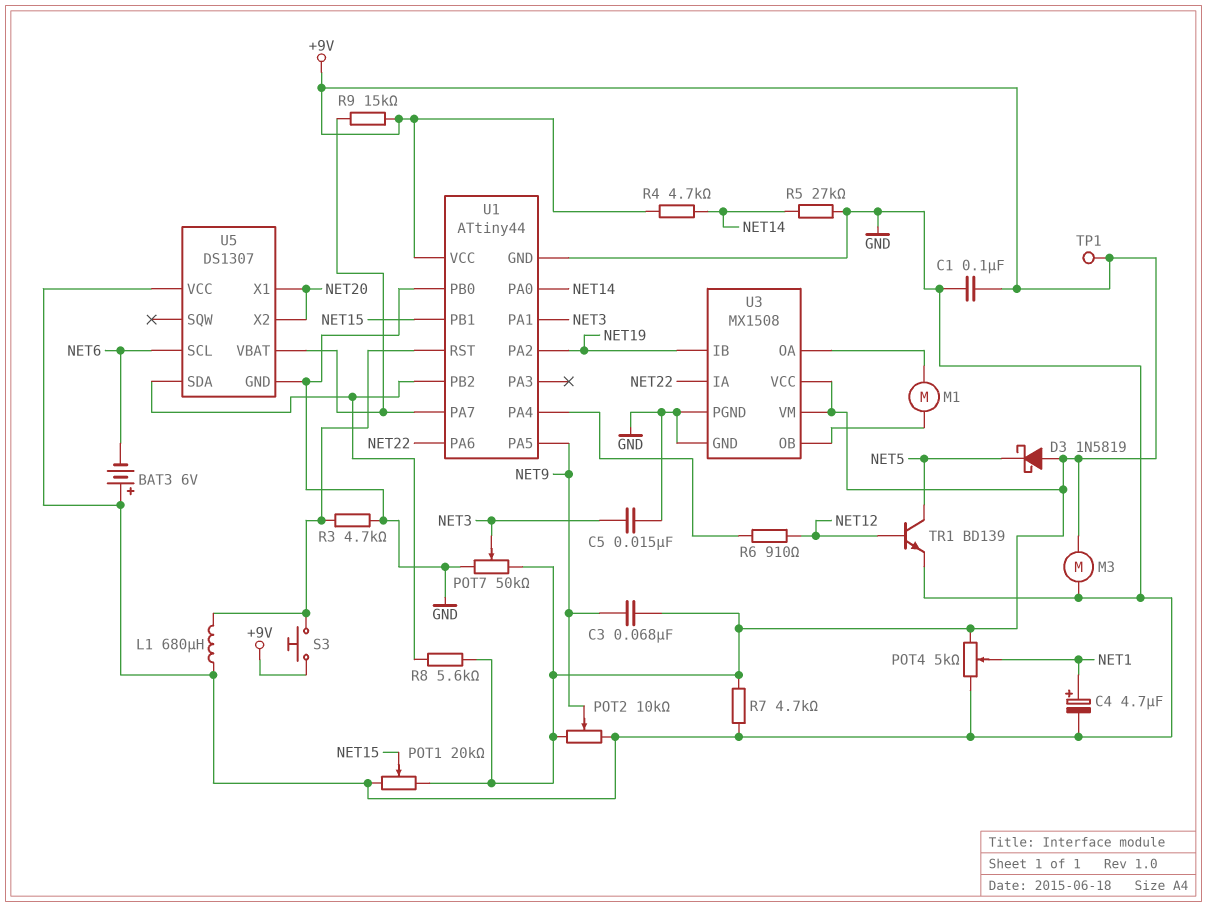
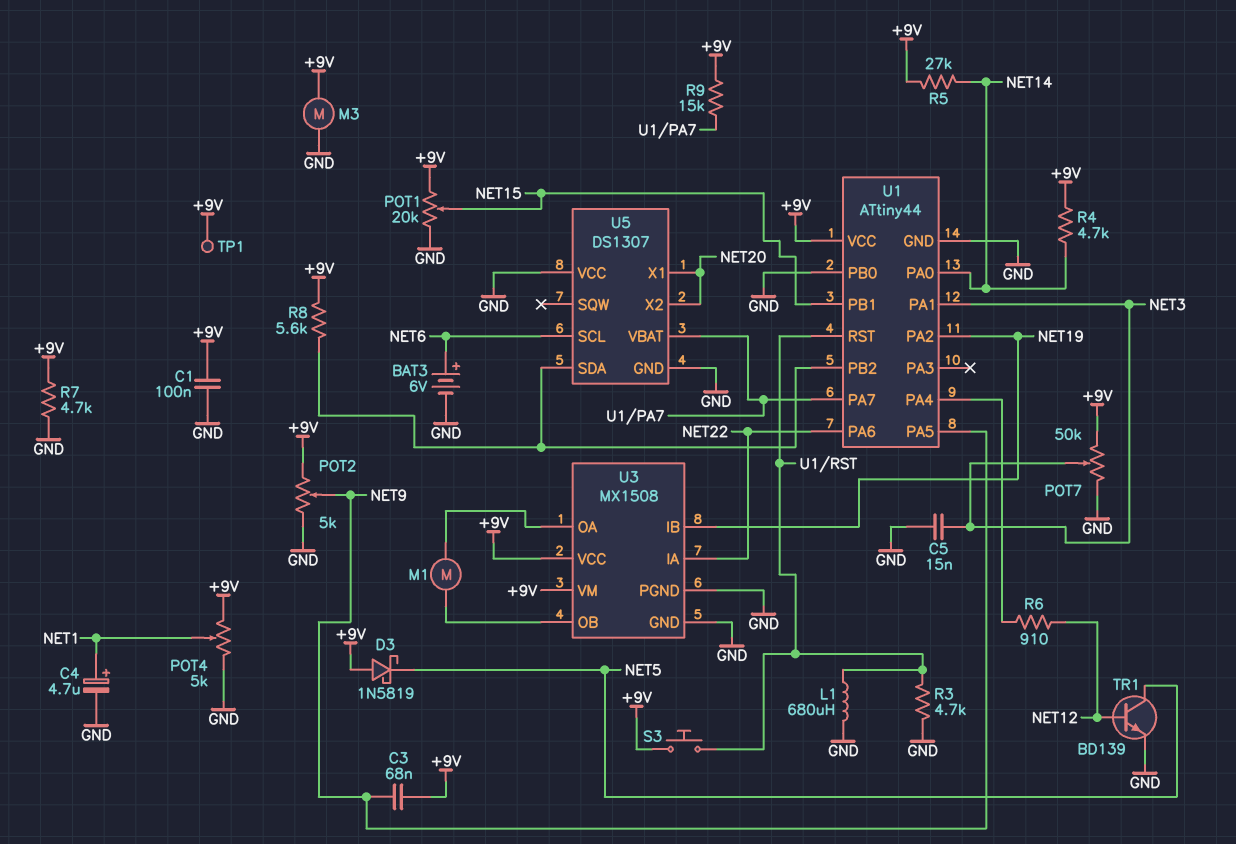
BAT3: 6V (plus GND, minus NET6) -> 6V (plus NET6, minus GND)
POT2: 10k (+9V, GND, wiper NET9) -> 5k (+9V, GND, wiper NET9)
R5: 27k (GND, NET14) -> 27k (+9V, NET14)

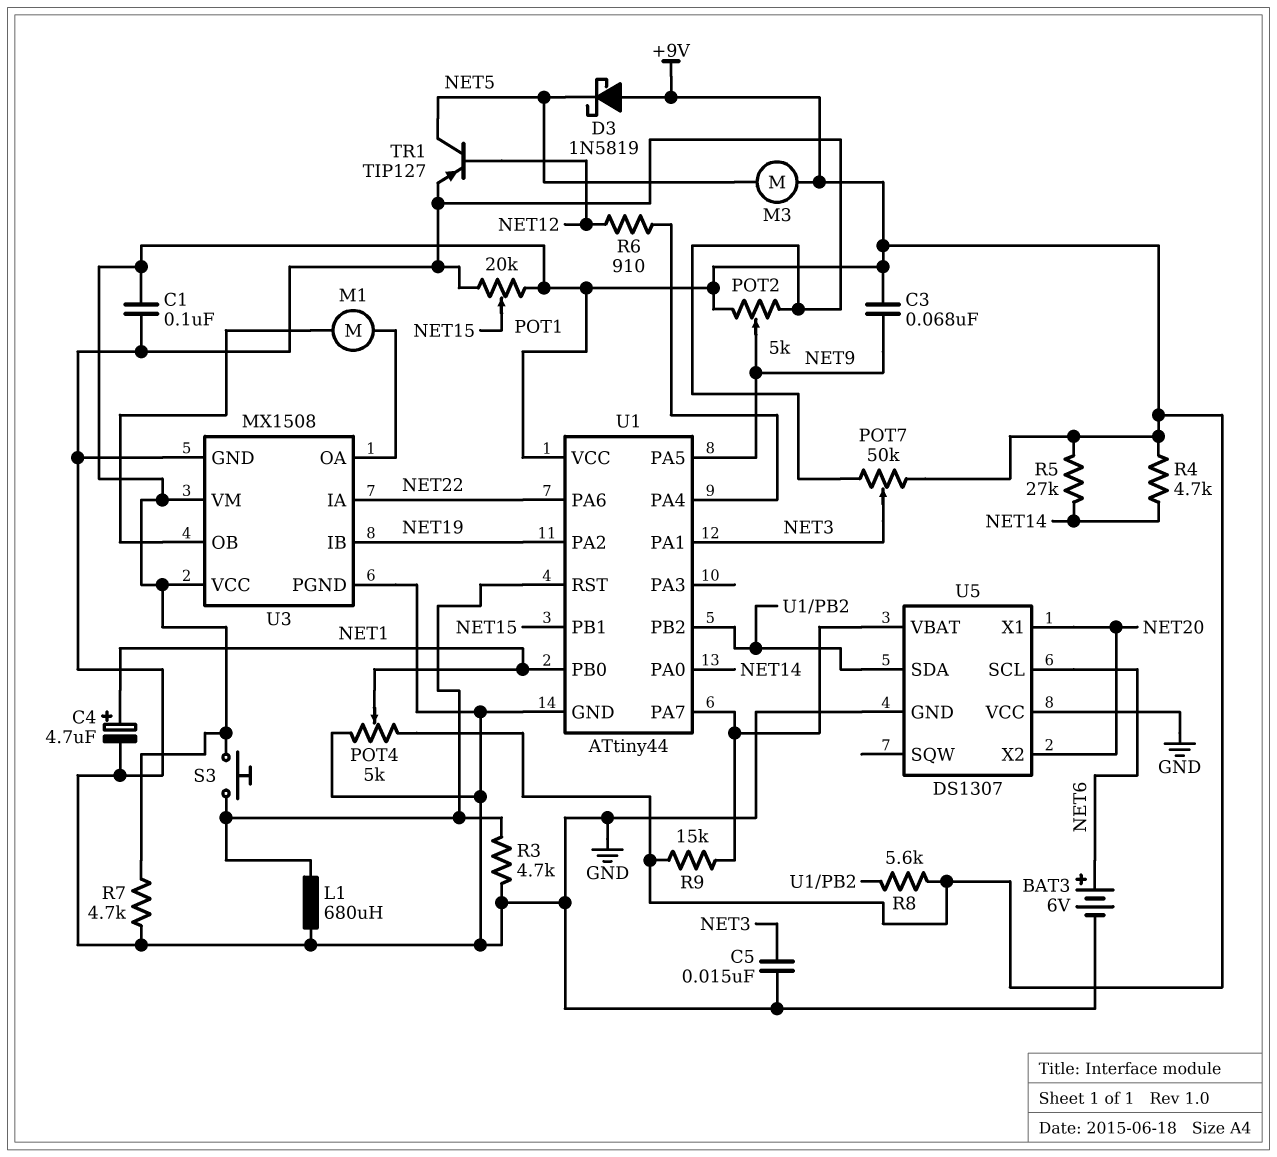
M3: motor (+9V, GND) -> motor (+9V, NET5)
TP1: test point (+9V) -> none
TR1: NPN BD139 (B NET12, C NET5, E GND) -> PNP TIP127 (B NET12, C NET5, E GND)
U1 pin PB0: GND -> NET1

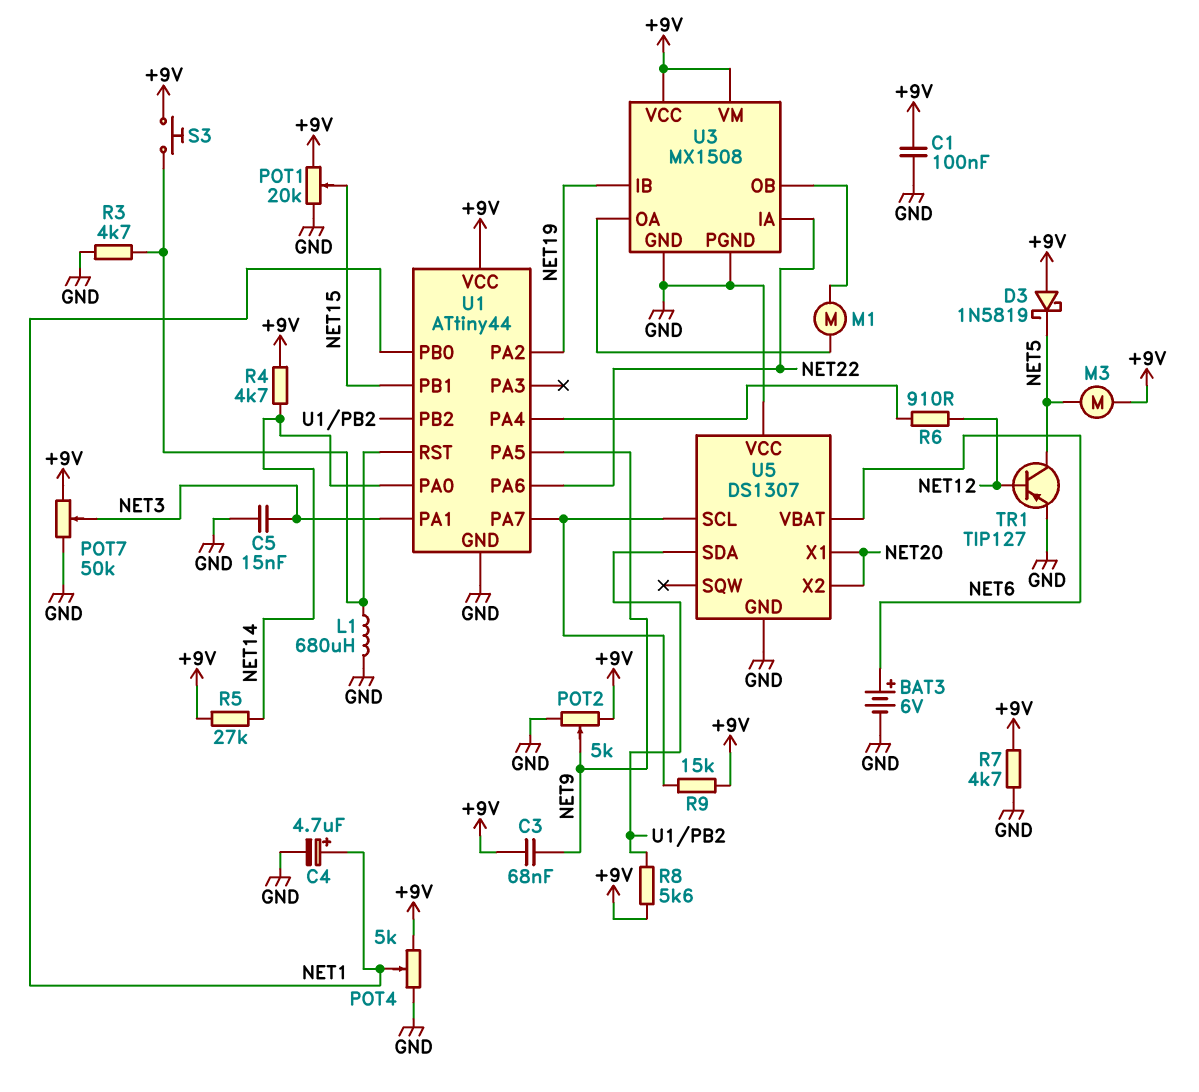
U5 pin SCL: NET6 -> U1/PA7
U5 pin VBAT: U1/PA7 -> NET6

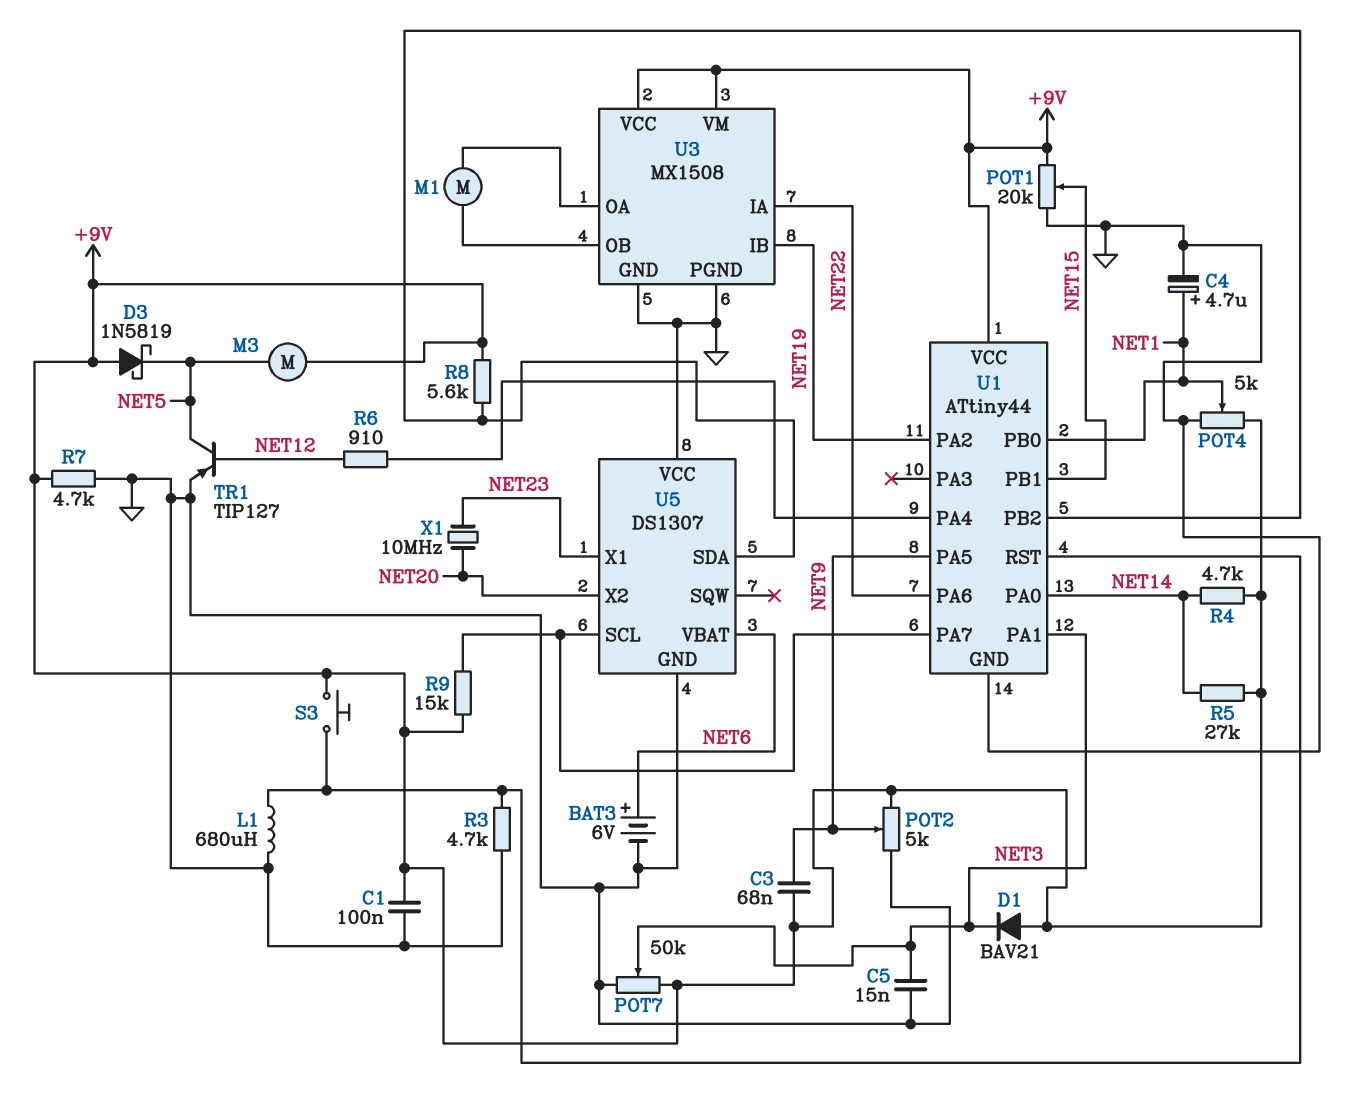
D1: none -> diode BAV21 (A +9V, K NET3)
U5 pin X1: NET20 -> NET23
X1: none -> 10MHz (NET20, NET23)

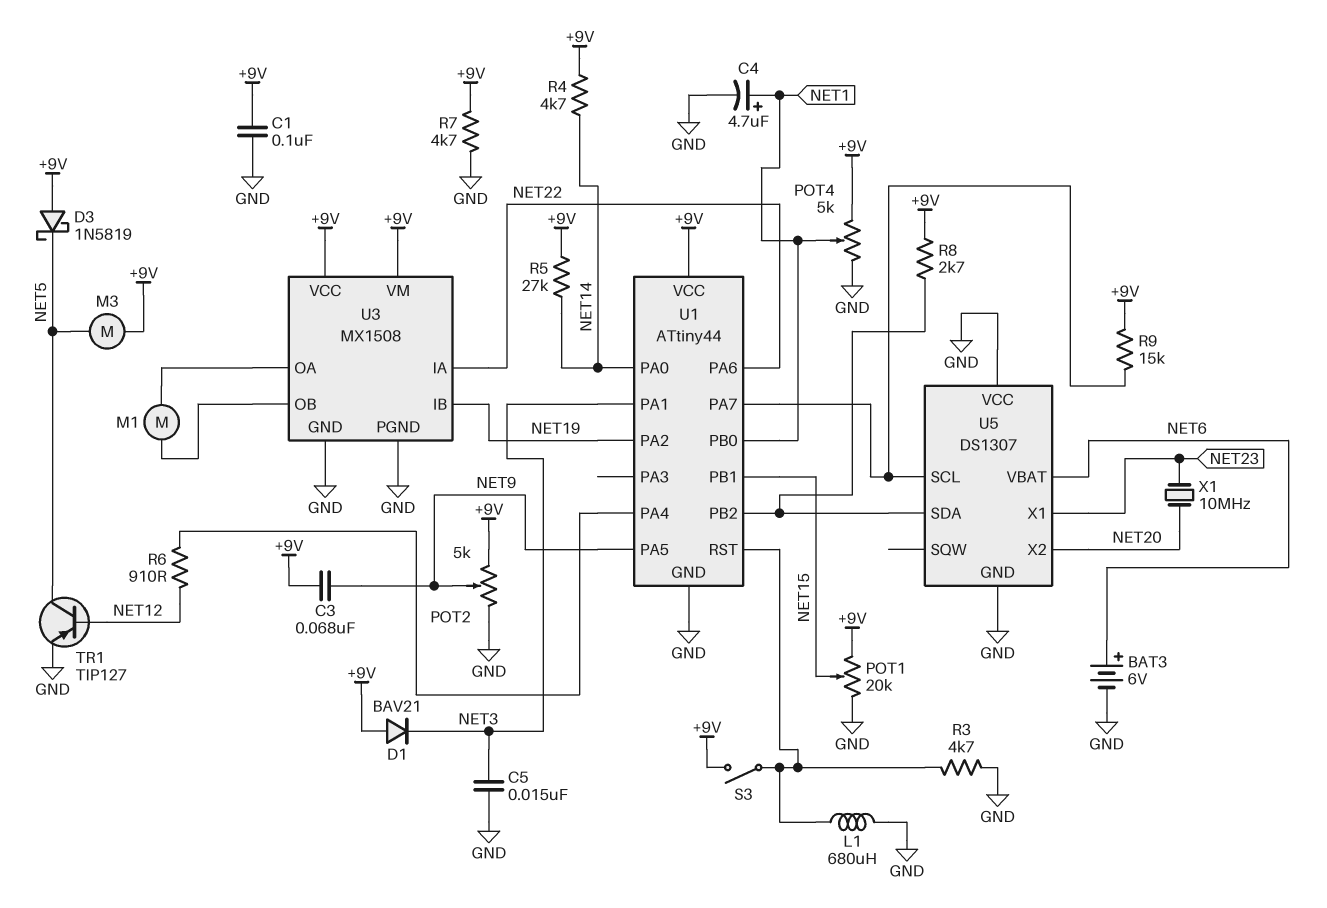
POT7: 50k (+9V, GND, wiper NET3) -> none
R8: 5.6k (+9V, U1/PB2) -> 2.7k (+9V, U1/PB2)
S3: button (+9V, U1/RST) -> switch (+9V, U1/RST)

